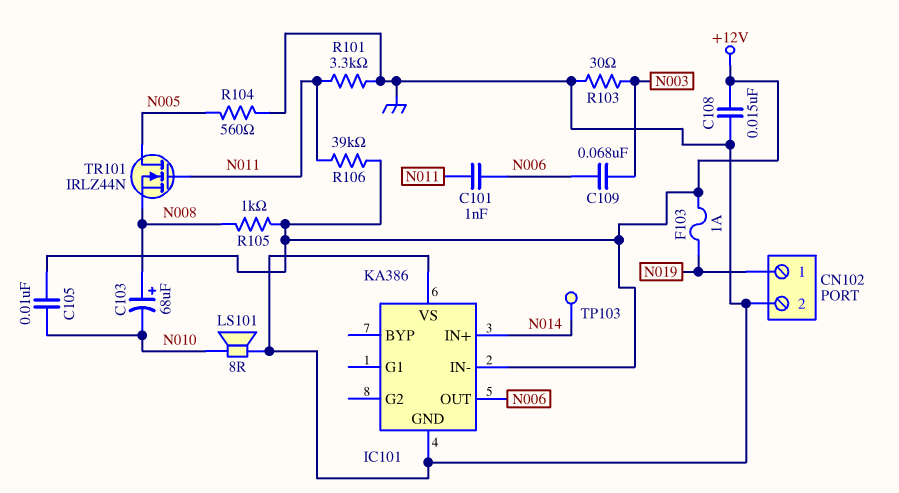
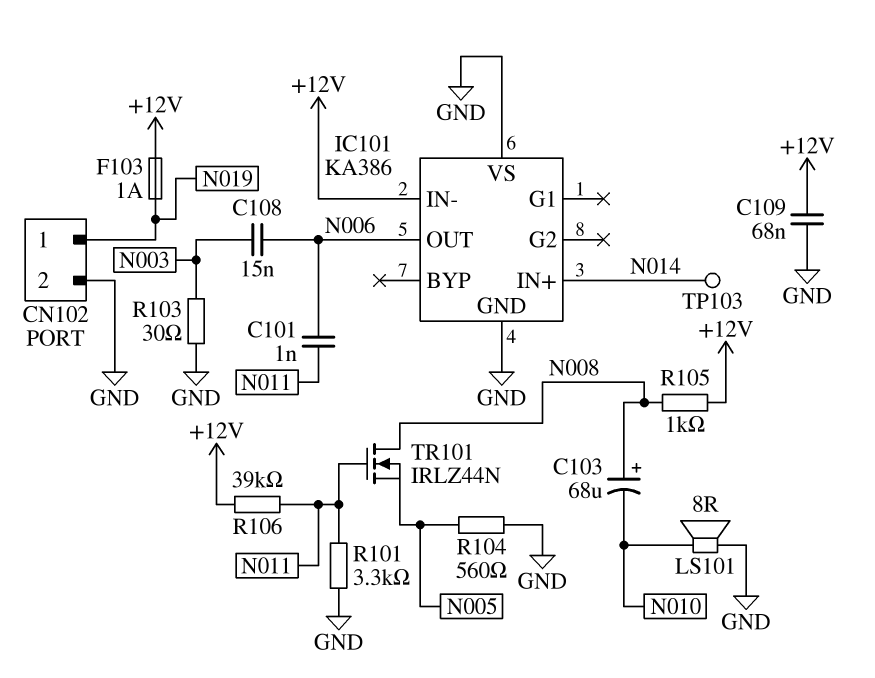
C105: 10nF (+12V, N010) -> none
C108: 15nF (+12V, GND) -> 15nF (N003, N006)
C109: 68nF (N003, N006) -> 68nF (+12V, GND)
TR101: NMOS IRLZ44N (G N011, D N005, S N008) -> NMOS IRLZ44N (G N011, D N008, S N005)

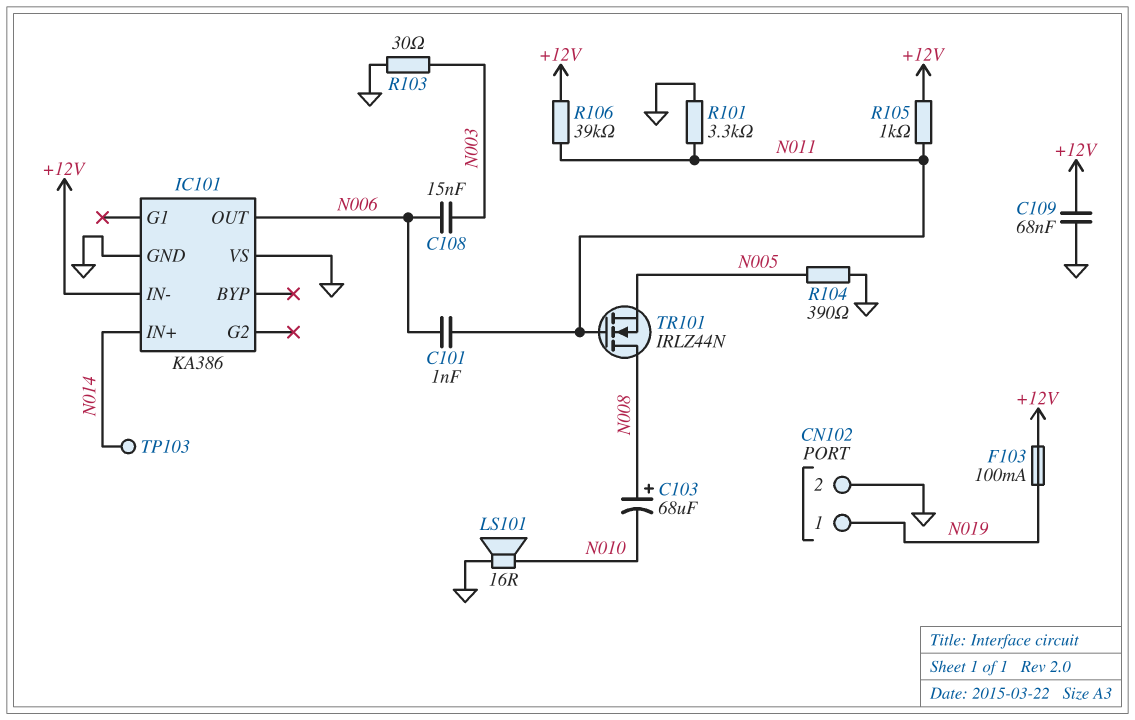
F103: 1A (+12V, N019) -> 100mA (+12V, N019)
LS101: speaker 8R (GND, N010) -> speaker 16R (GND, N010)
R104: 560 (GND, N005) -> 390 (GND, N005)
R105: 1k (+12V, N008) -> 1k (+12V, N011)

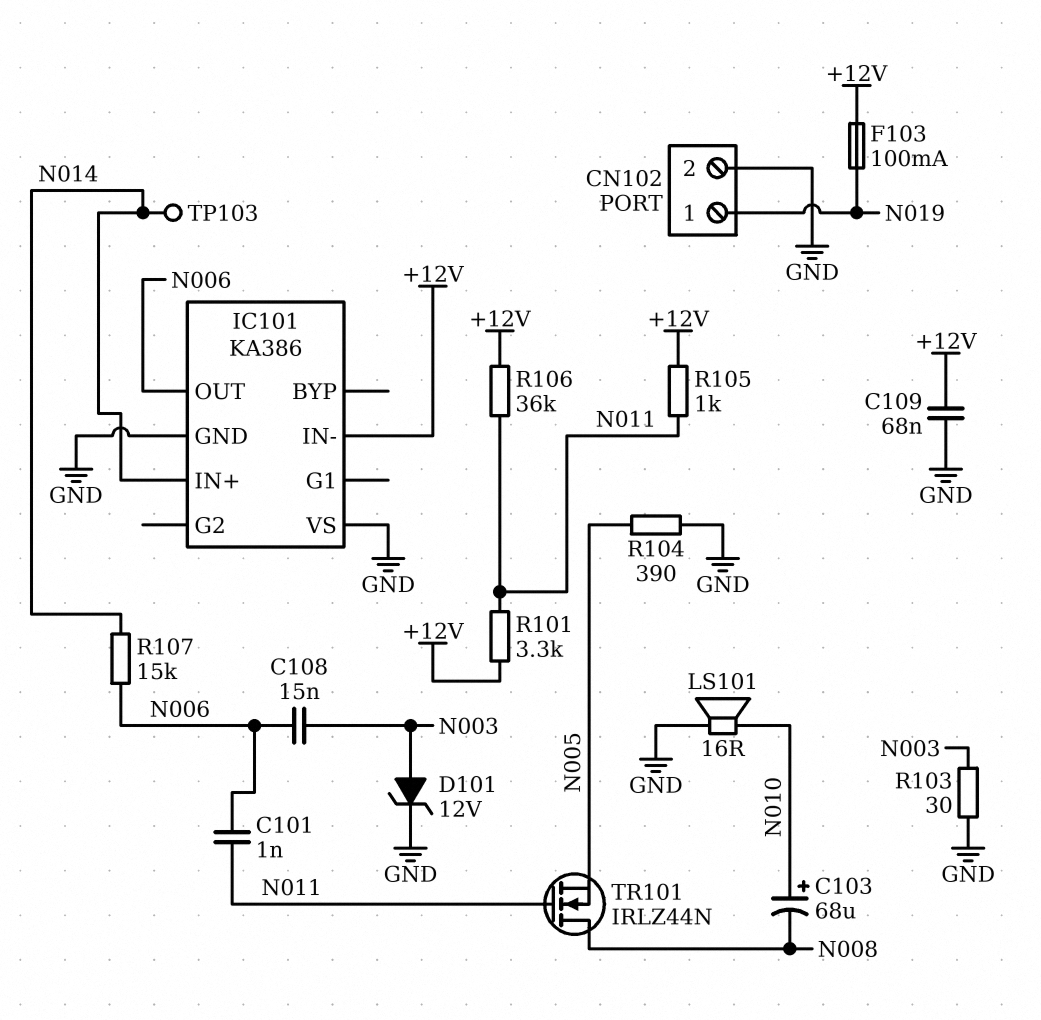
C103: 68uF (plus N008, minus N010) -> 68uF (plus N010, minus N008)
D101: none -> zener 12V (A N003, K GND)
R101: 3.3k (GND, N011) -> 3.3k (+12V, N011)
R106: 39k (+12V, N011) -> 36k (+12V, N011)
R107: none -> 15k (N006, N014)

